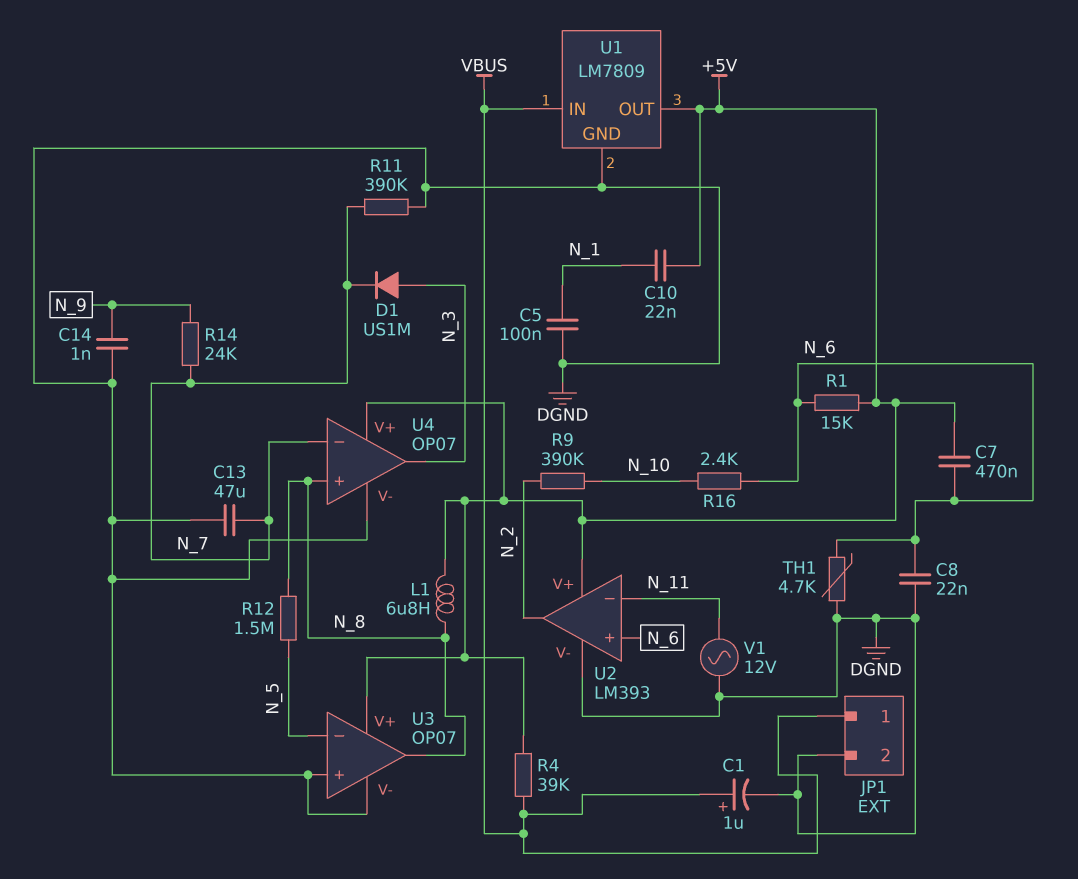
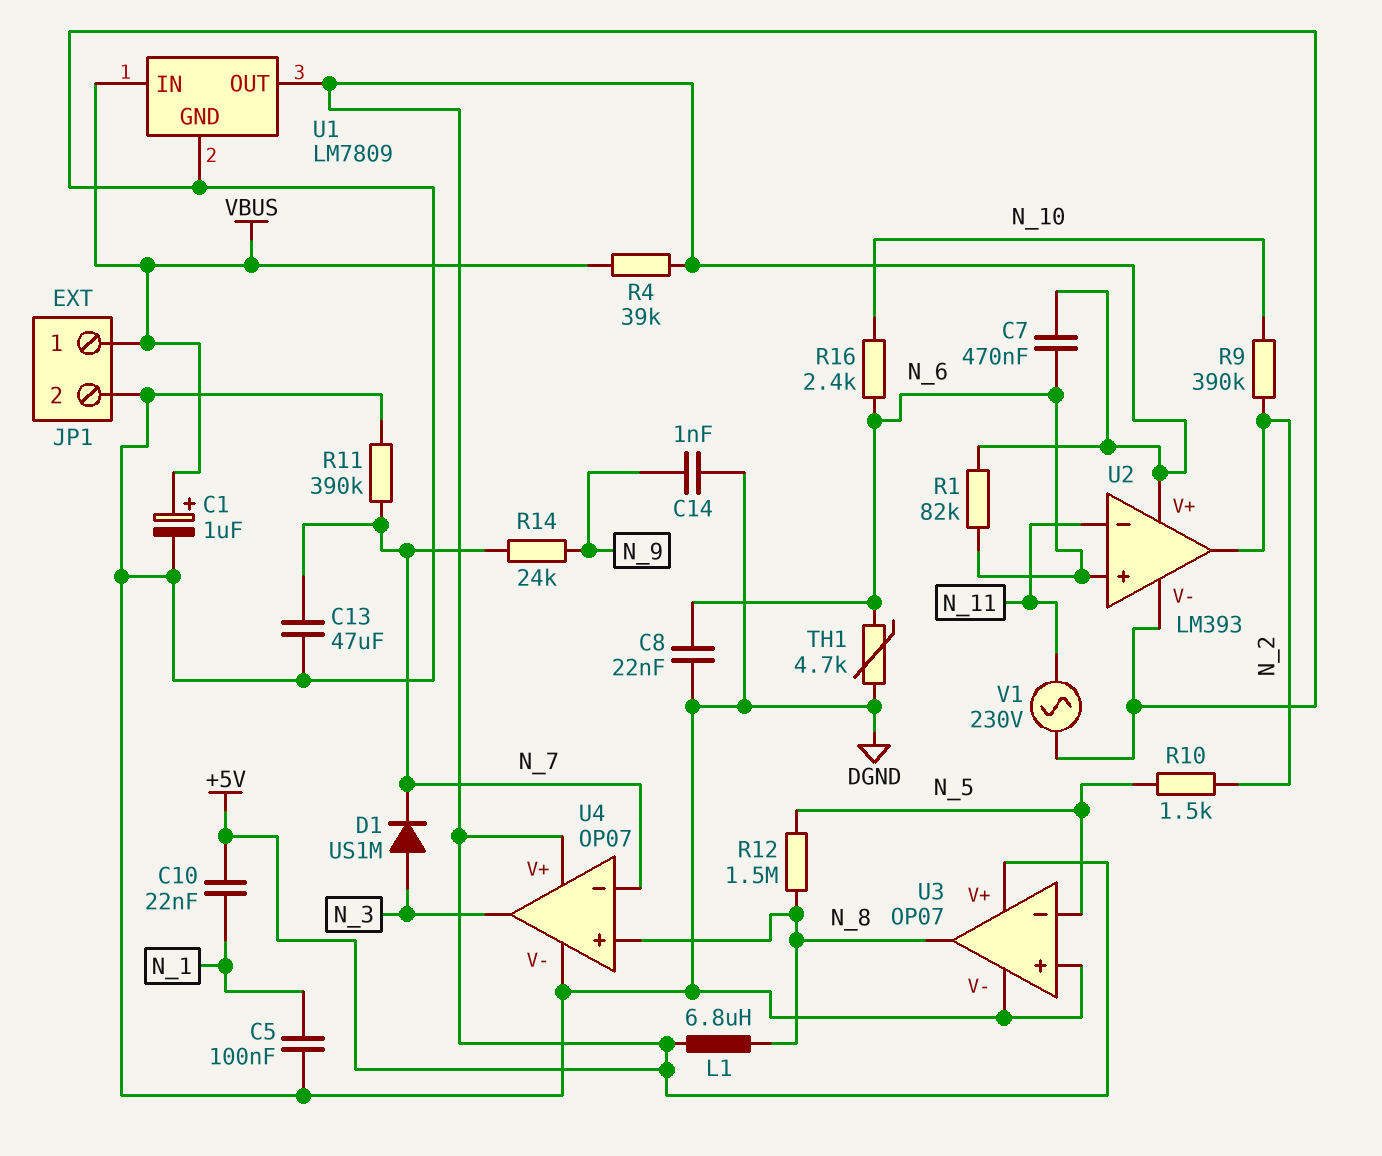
R1: 15k (+5V, N_6) -> 82k (+5V, N_6)
R10: none -> 1.5k (N_2, N_5)
V1: AC 12V (DGND, N_11) -> AC 230V (DGND, N_11)

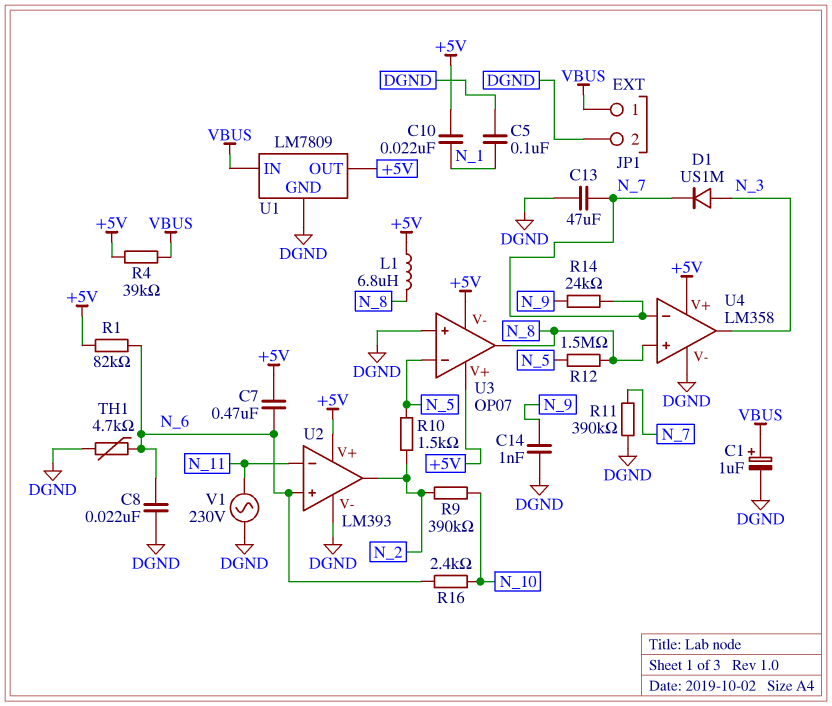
U3 pin V-: DGND -> +5V
U4: OP07 -> LM358

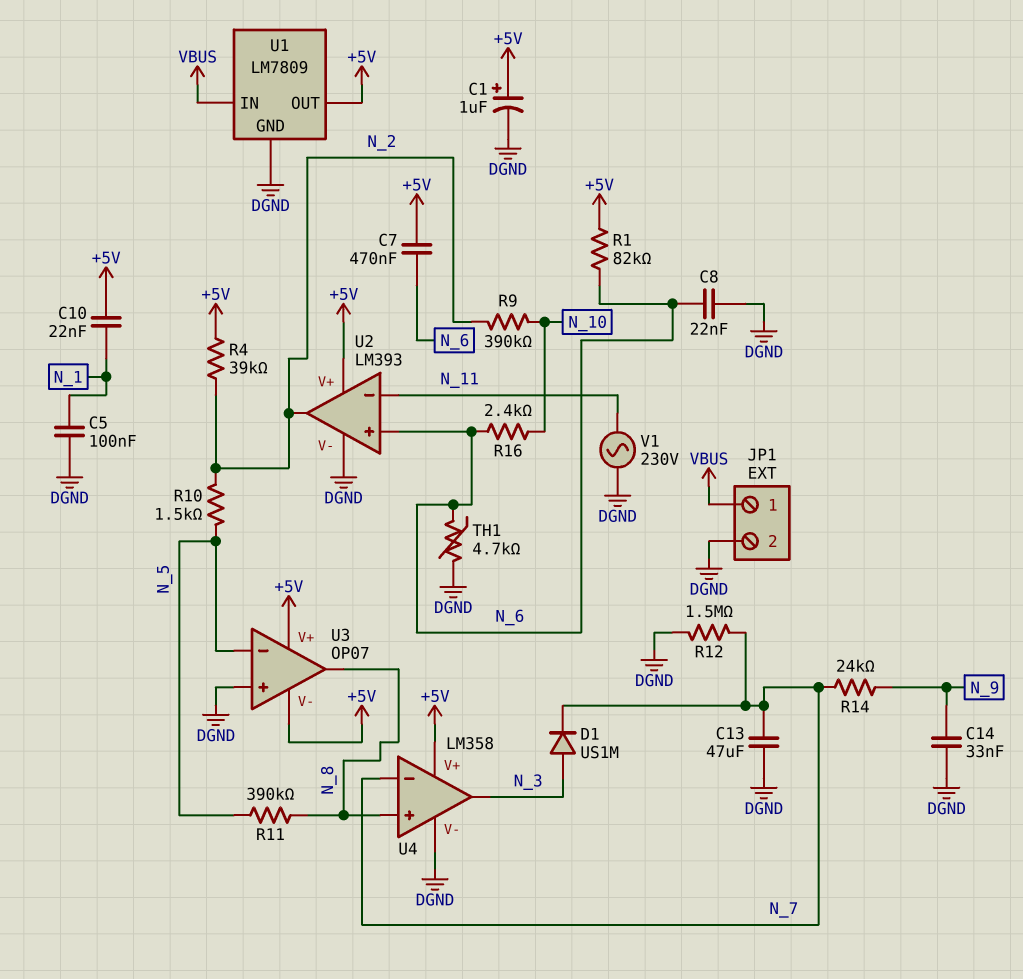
C1: 1uF (plus VBUS, minus DGND) -> 1uF (plus +5V, minus DGND)
C14: 1nF (DGND, N_9) -> 33nF (DGND, N_9)
L1: 6.8uH (+5V, N_8) -> none
R4: 39k (+5V, VBUS) -> 39k (+5V, N_2)
R11: 390k (DGND, N_7) -> 390k (N_5, N_8)
R12: 1.5M (N_5, N_8) -> 1.5M (DGND, N_7)

